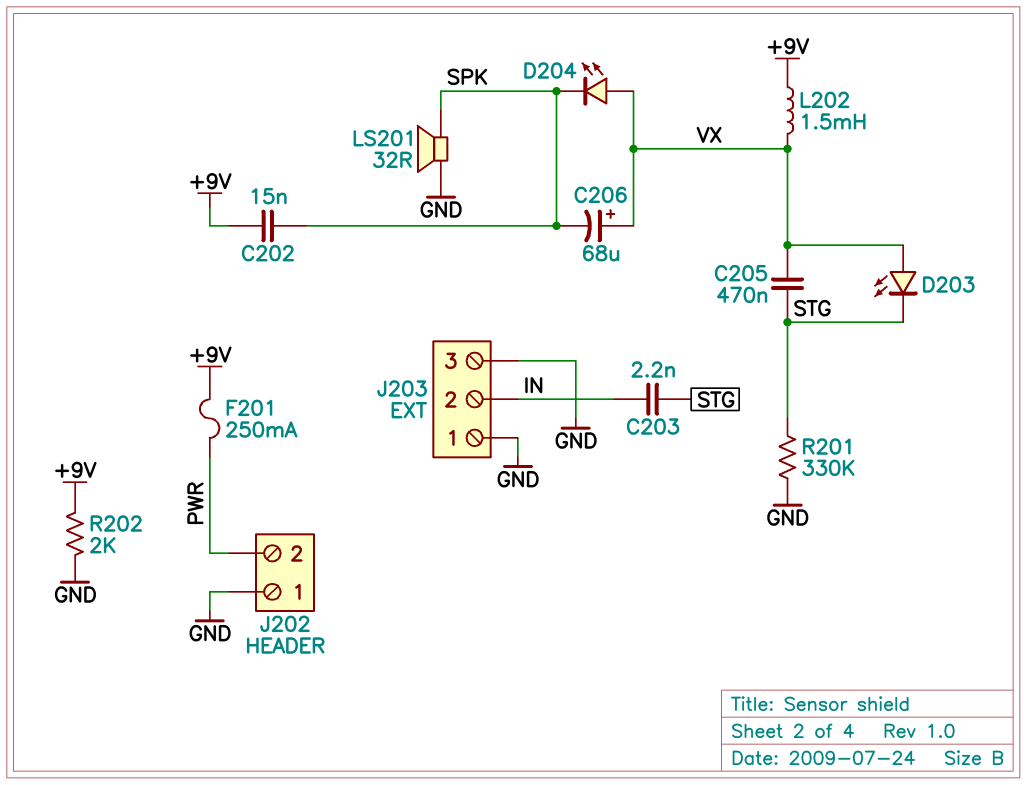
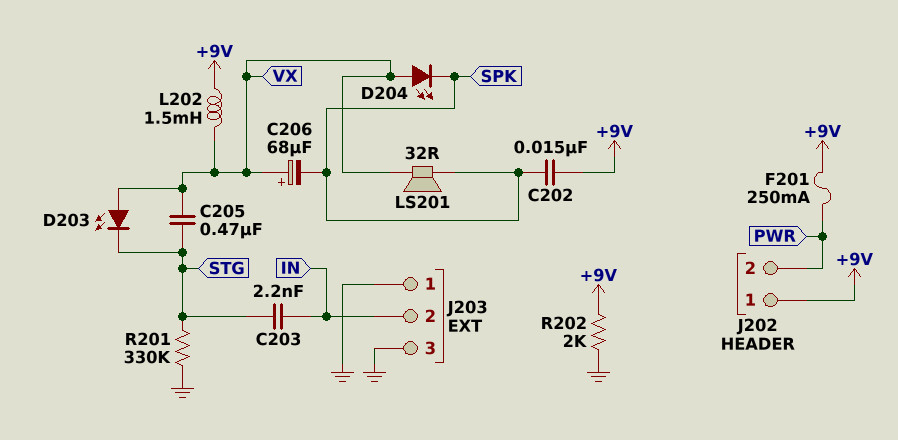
J202 pin 1: GND -> +9V
LS201: speaker 32R (GND, SPK) -> speaker 32R (SPK, VX)

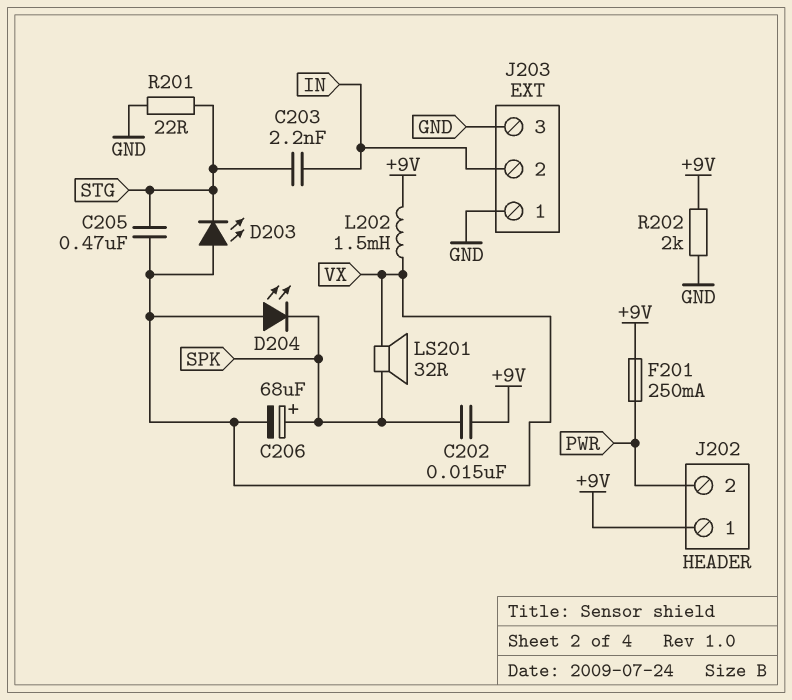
C206: 68uF (plus VX, minus SPK) -> 68uF (plus SPK, minus VX)
R201: 330k (GND, STG) -> 22 (GND, STG)

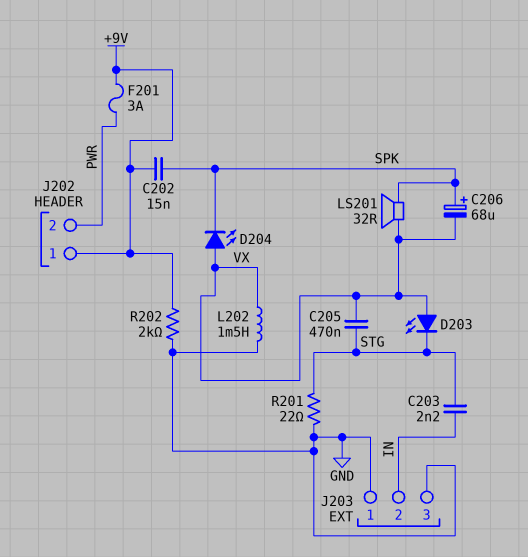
F201: 250mA (+9V, PWR) -> 3A (+9V, PWR)
L202: 1.5mH (+9V, VX) -> 1.5mH (GND, VX)

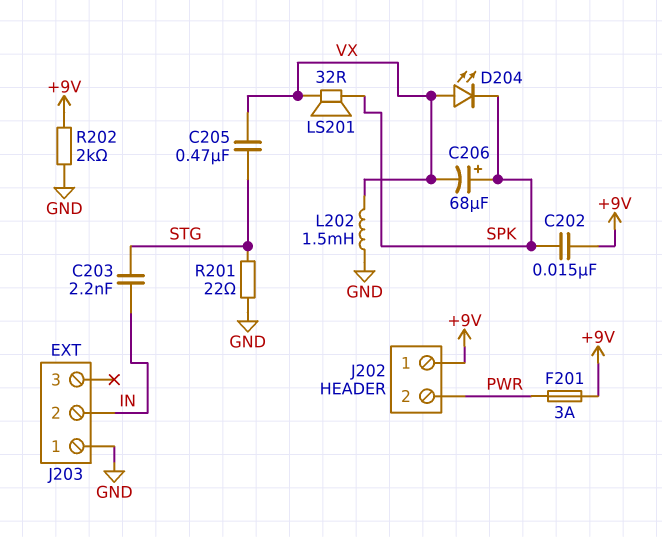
D203: LED (A VX, K STG) -> none
J203 pin 3: GND -> none

